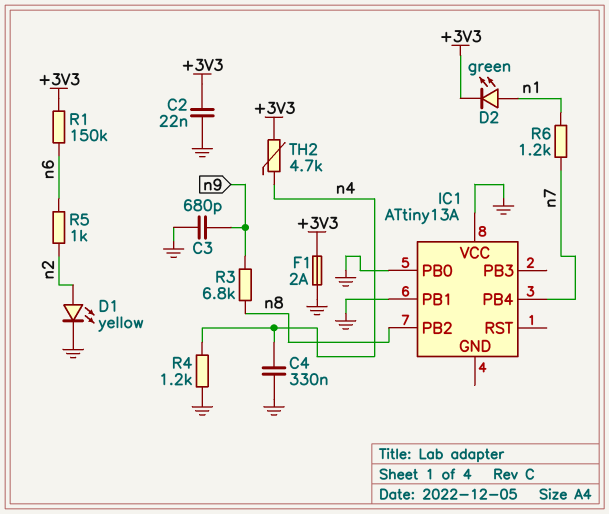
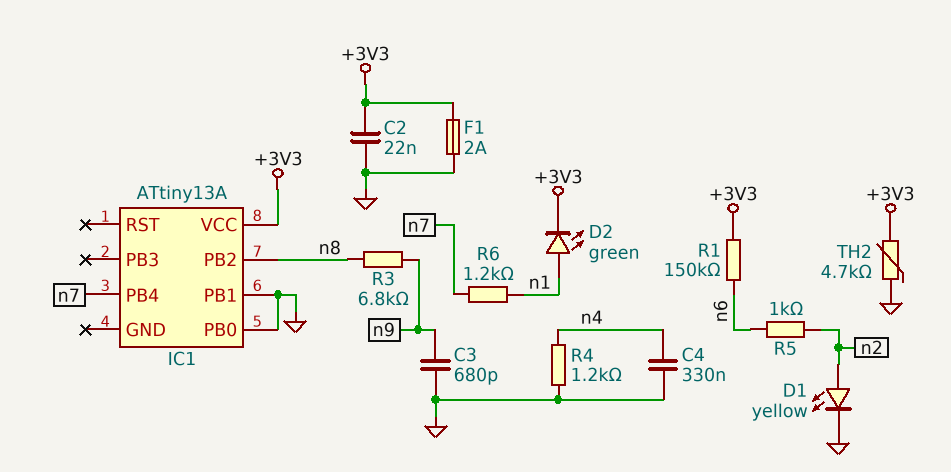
IC1 pin VCC: GND -> +3V3
TH2: 4.7k (+3V3, n4) -> 4.7k (+3V3, GND)

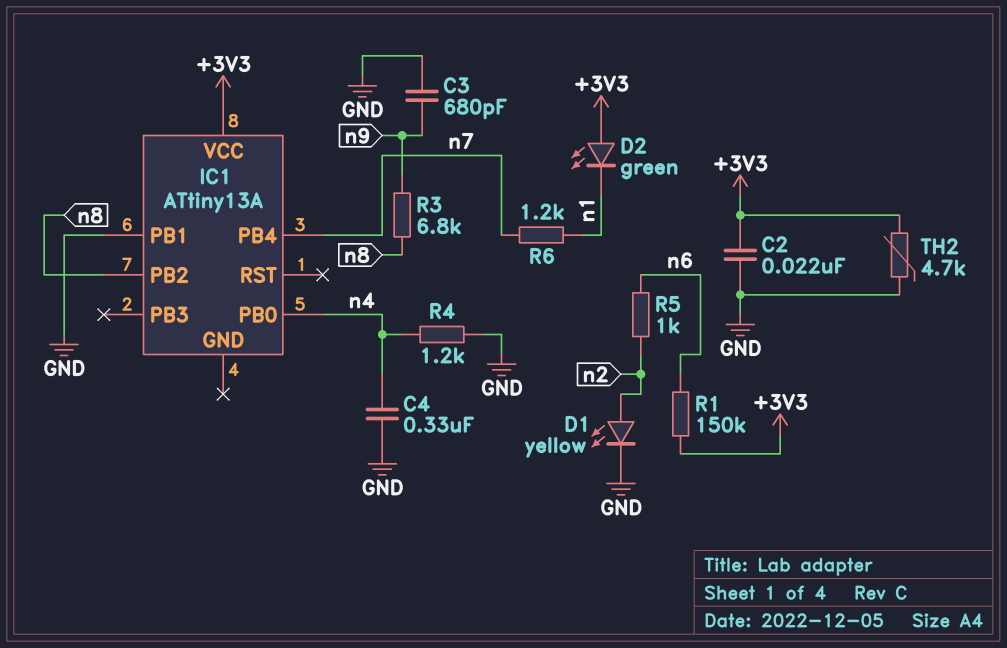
D2: LED green (A n1, K +3V3) -> LED green (A +3V3, K n1)
F1: 2A (+3V3, GND) -> none
IC1 pin PB0: GND -> n4

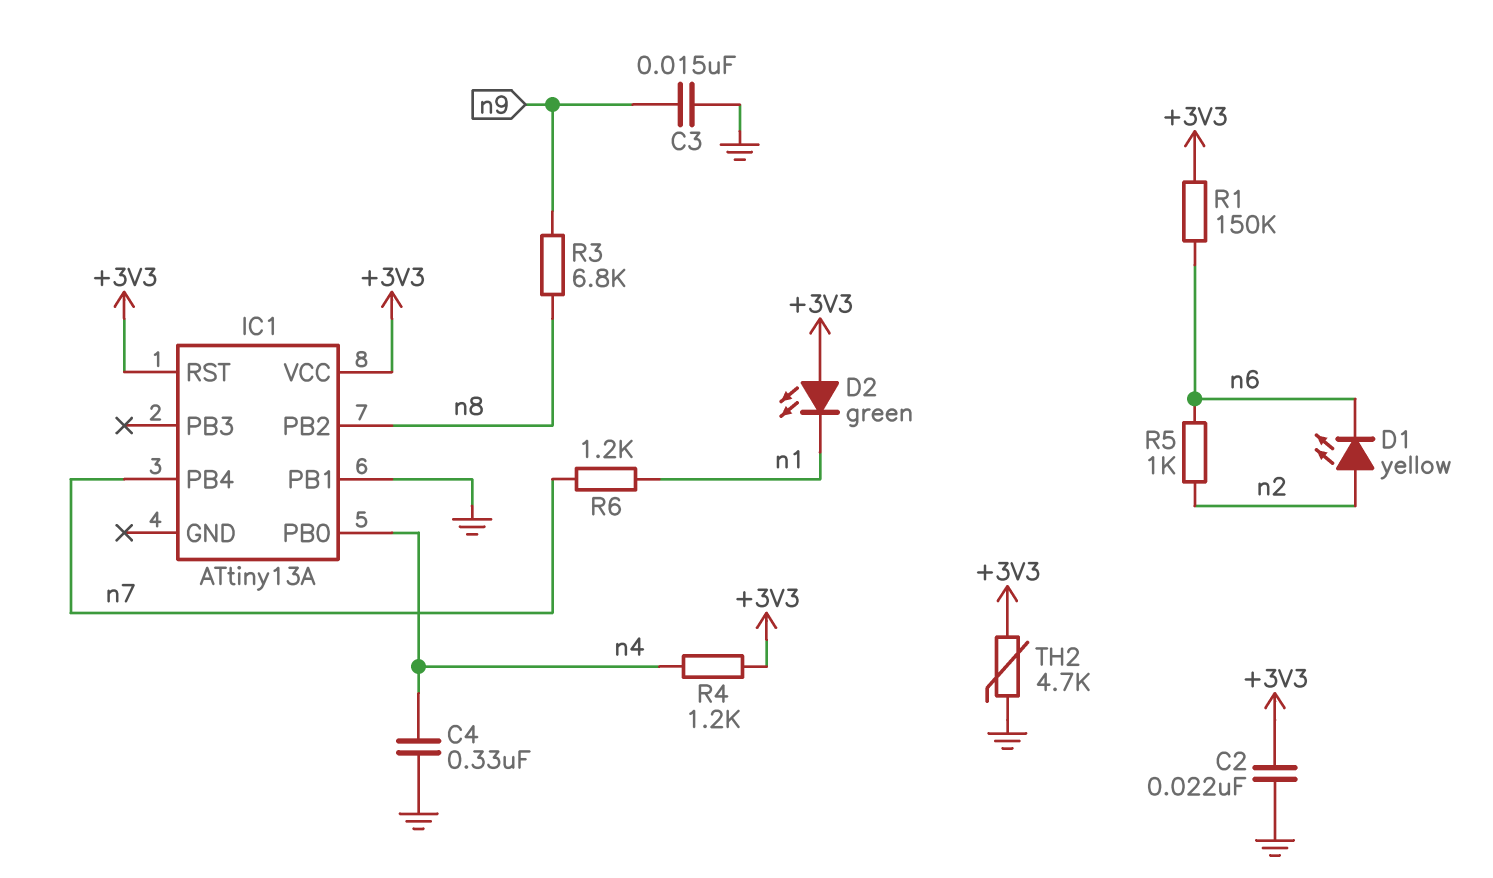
C3: 680pF (GND, n9) -> 15nF (GND, n9)
D1: LED yellow (A n2, K GND) -> LED yellow (A n2, K n6)
IC1 pin RST: none -> +3V3
R4: 1.2k (GND, n4) -> 1.2k (+3V3, n4)

